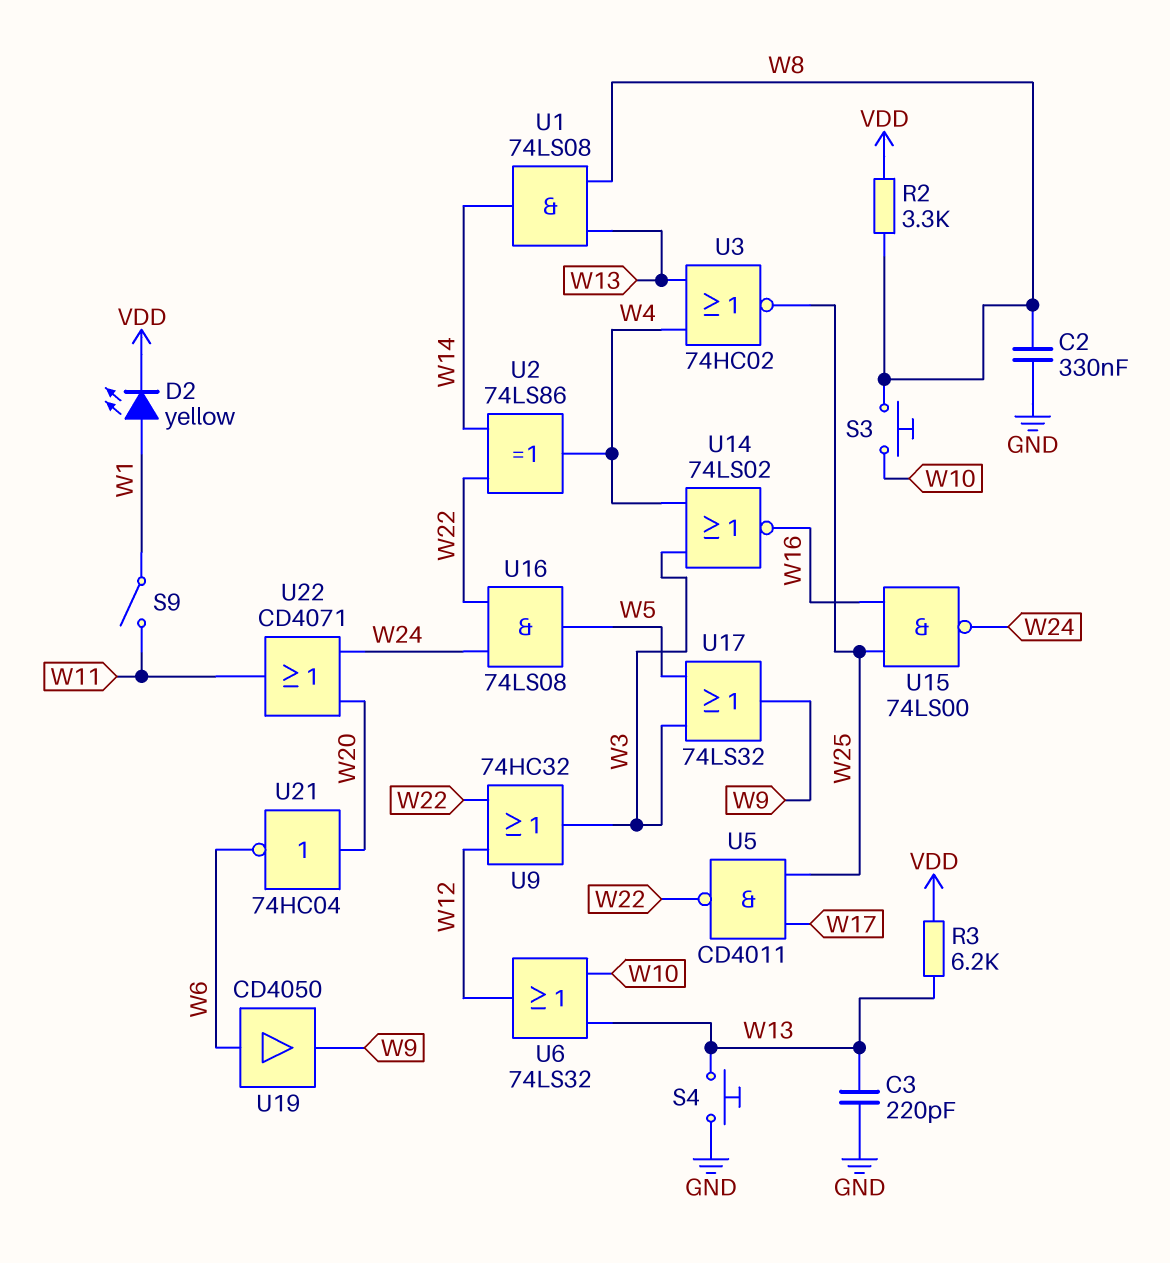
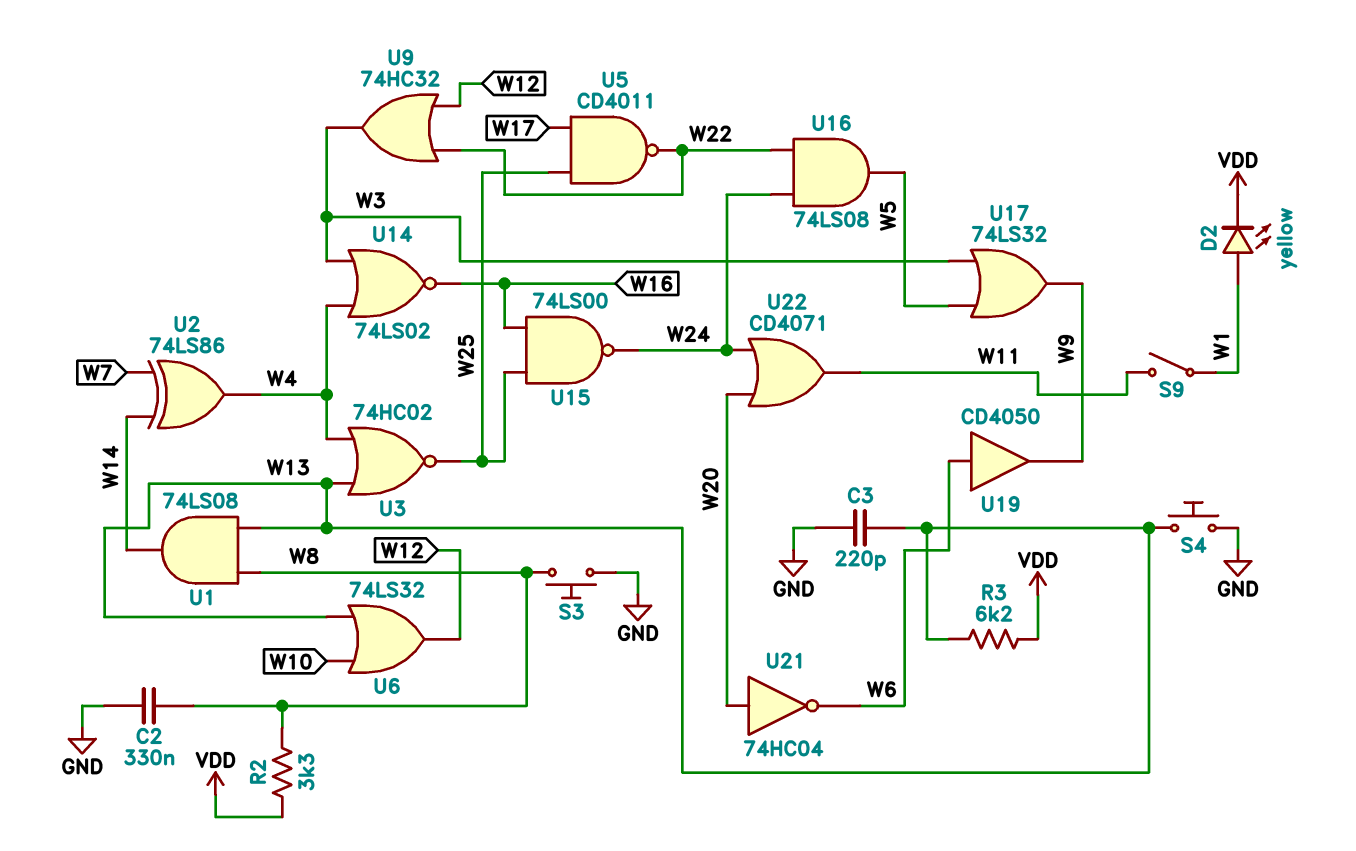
S3: button (W8, W10) -> button (GND, W8)
U2: XOR 74LS86 (in W14, in W22, out W4) -> XOR 74LS86 (in W7, in W14, out W4)

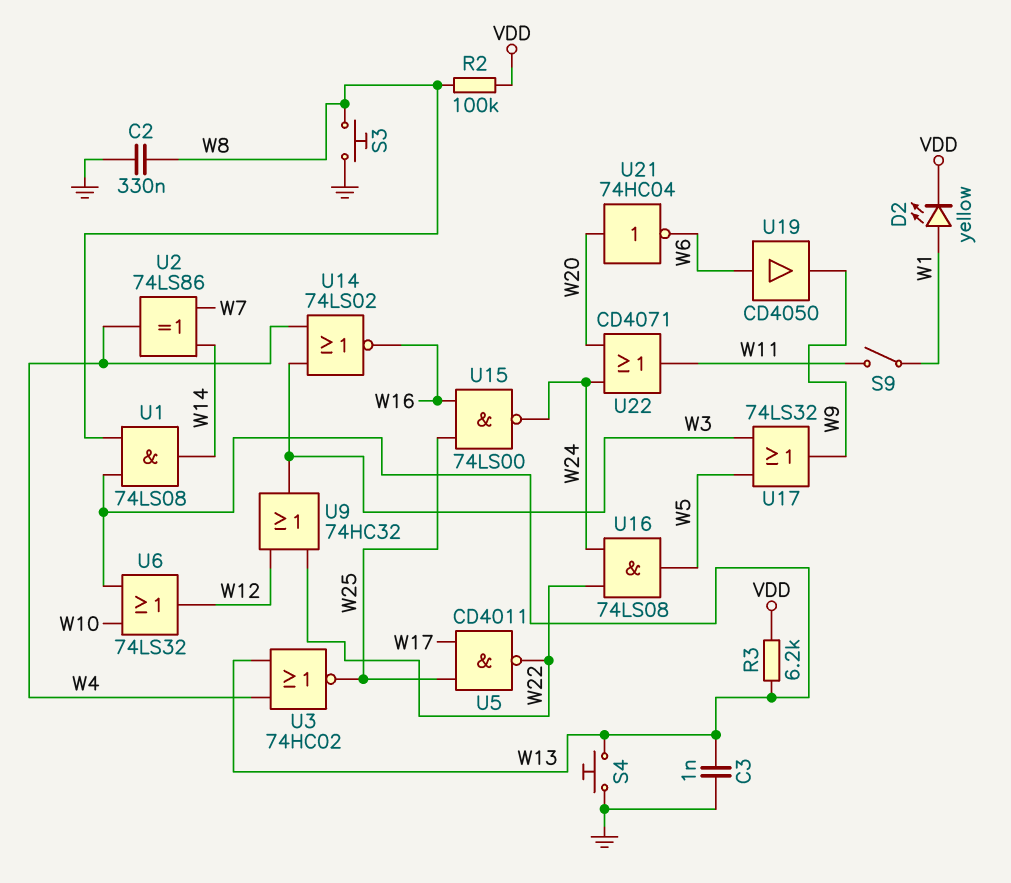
C3: 220pF (GND, W13) -> 1nF (GND, W13)
R2: 3.3k (VDD, W8) -> 100k (VDD, W8)

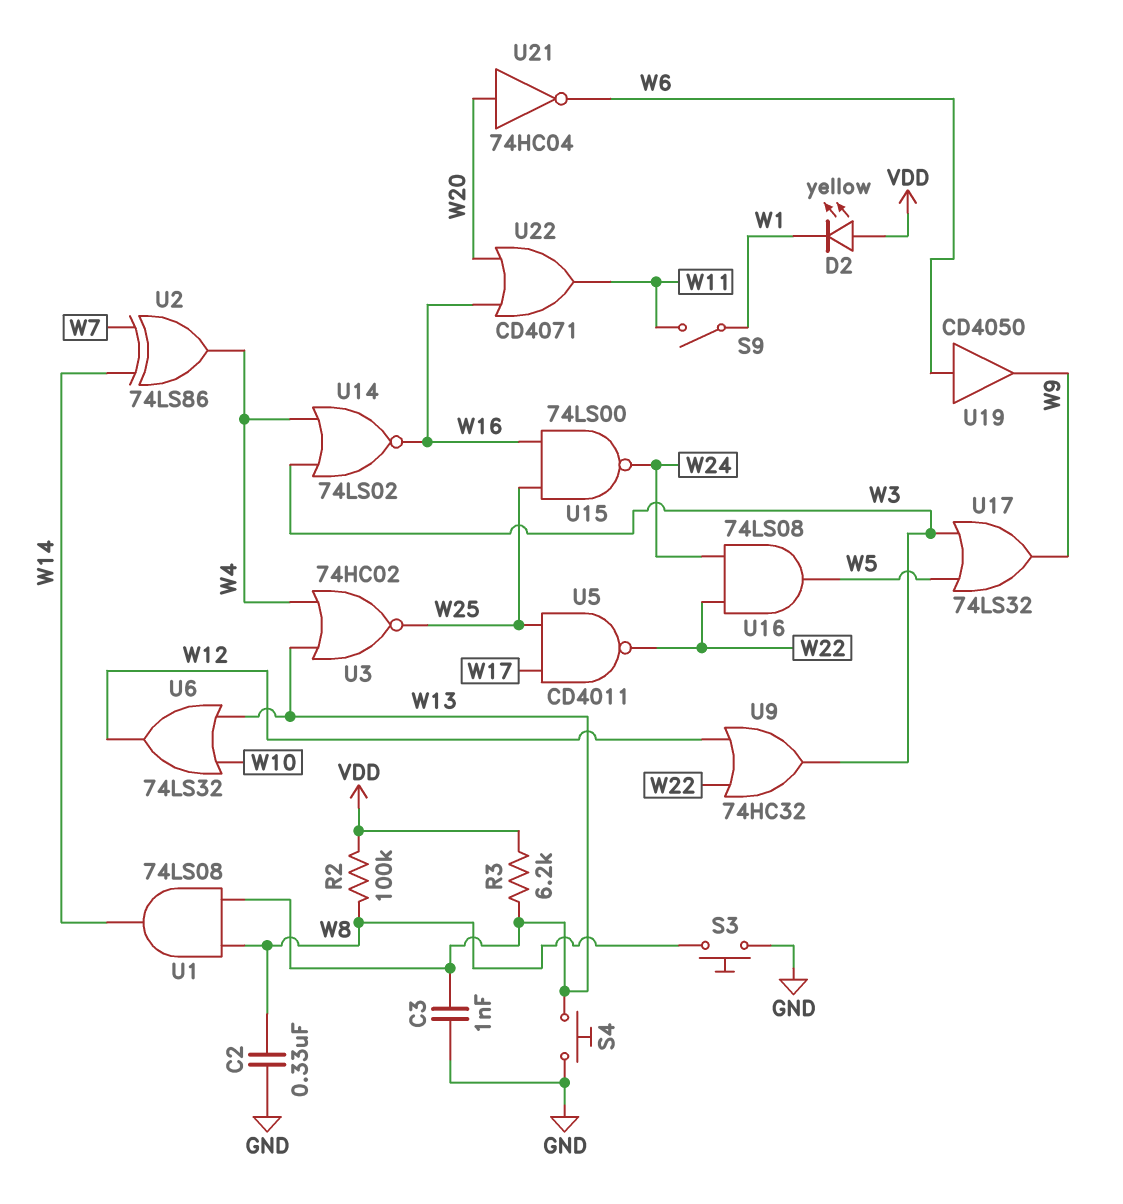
D2: LED yellow (A W1, K VDD) -> LED yellow (A VDD, K W1)
U22: OR CD4071 (in W20, in W24, out W11) -> OR CD4071 (in W16, in W20, out W11)

